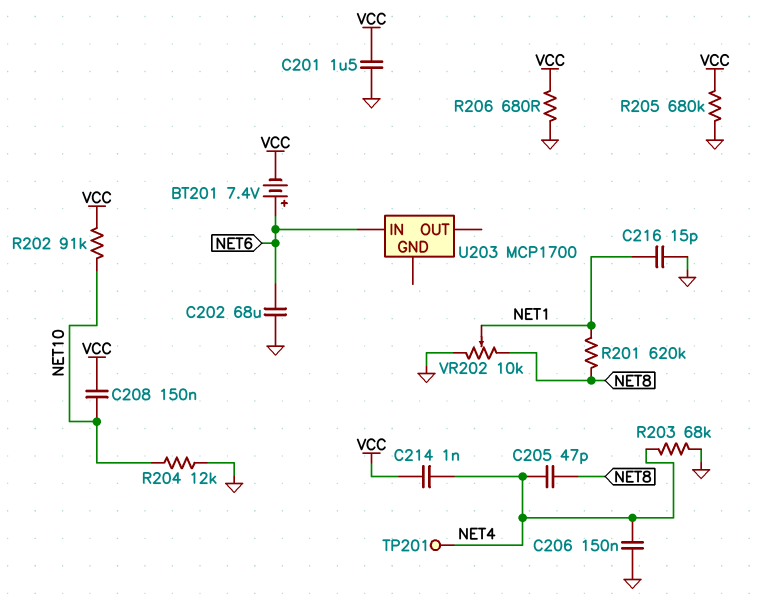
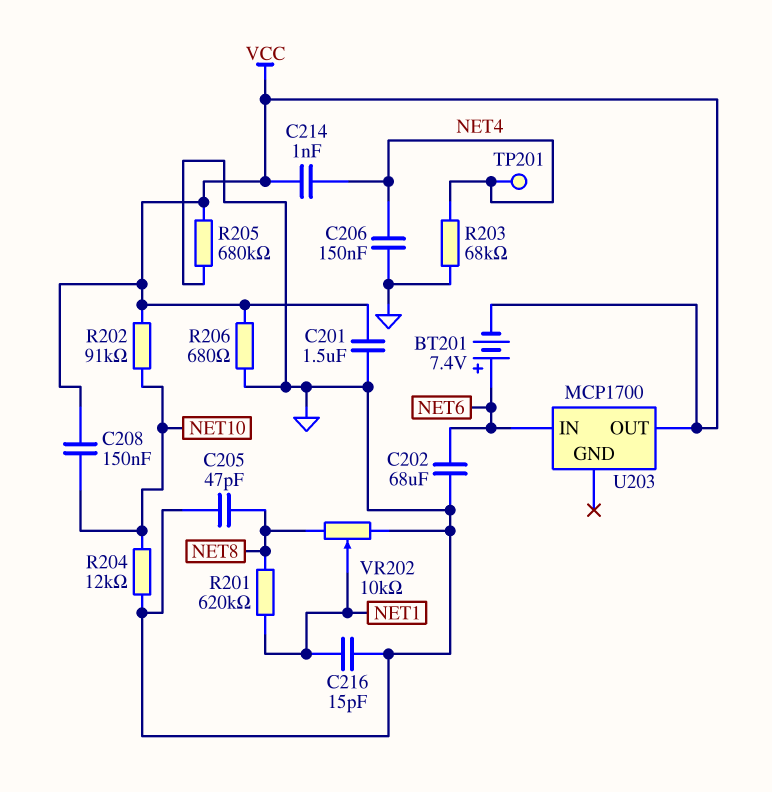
C205: 47pF (NET4, NET8) -> 47pF (GND, NET8)
U203 pin OUT: none -> VCC

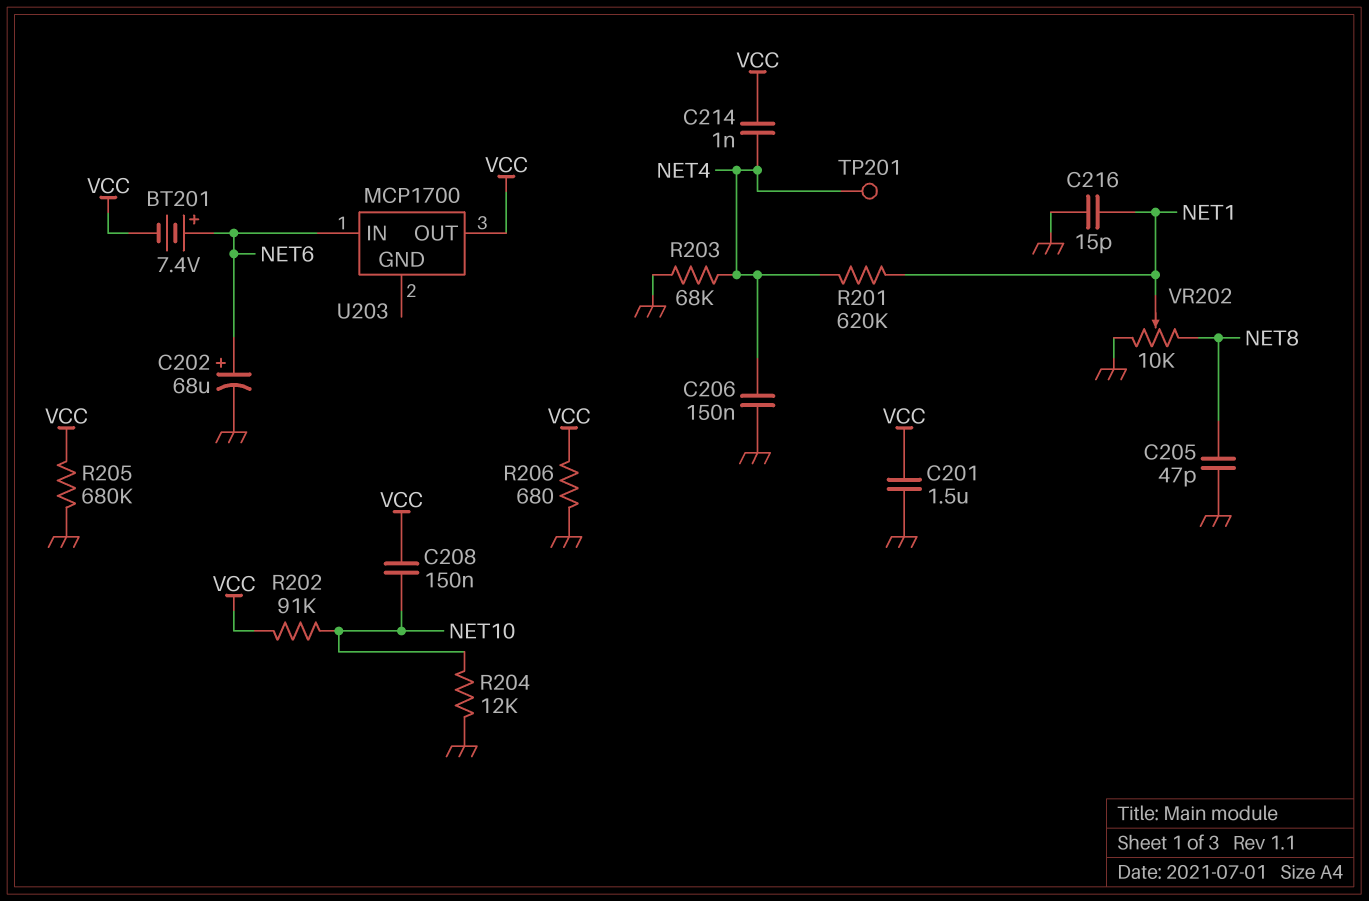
C202: 68uF (GND, NET6) -> 68uF (plus NET6, minus GND)
R201: 620k (NET1, NET8) -> 620k (NET1, NET4)

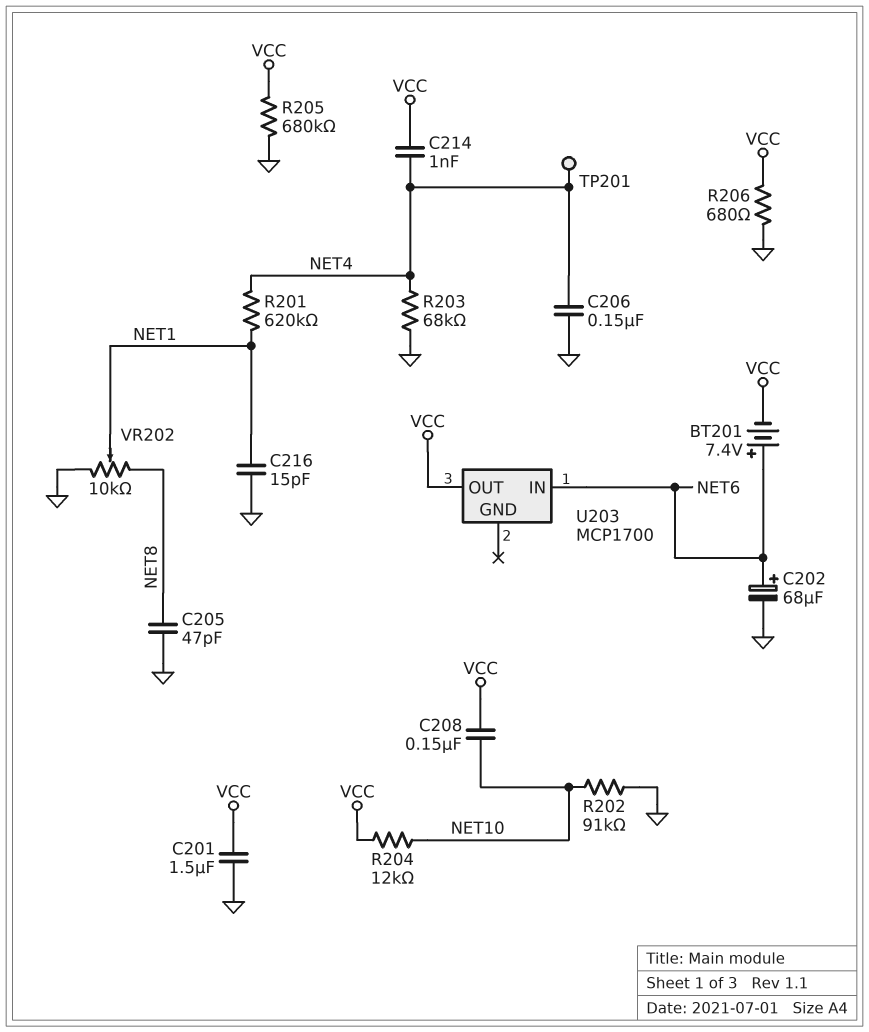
R202: 91k (NET10, VCC) -> 91k (GND, NET10)
R204: 12k (GND, NET10) -> 12k (NET10, VCC)

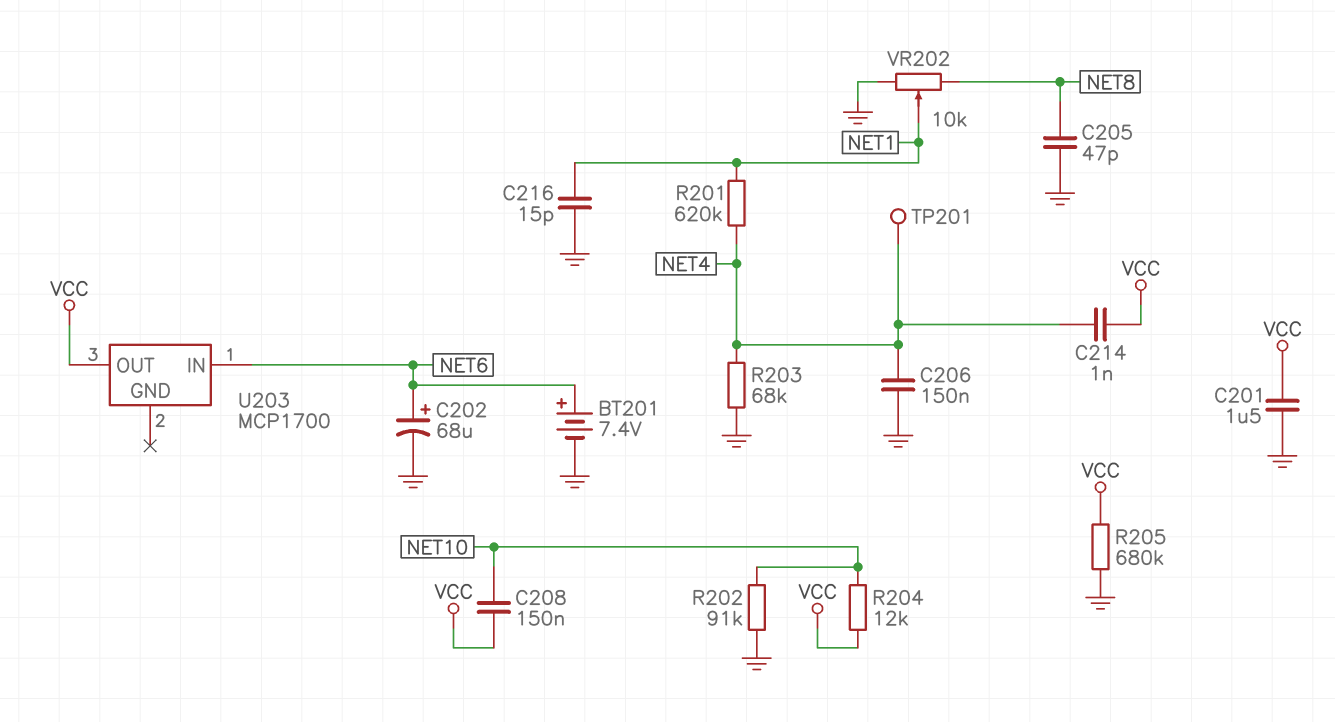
BT201: 7.4V (plus NET6, minus VCC) -> 7.4V (plus NET6, minus GND)
R206: 680 (GND, VCC) -> none

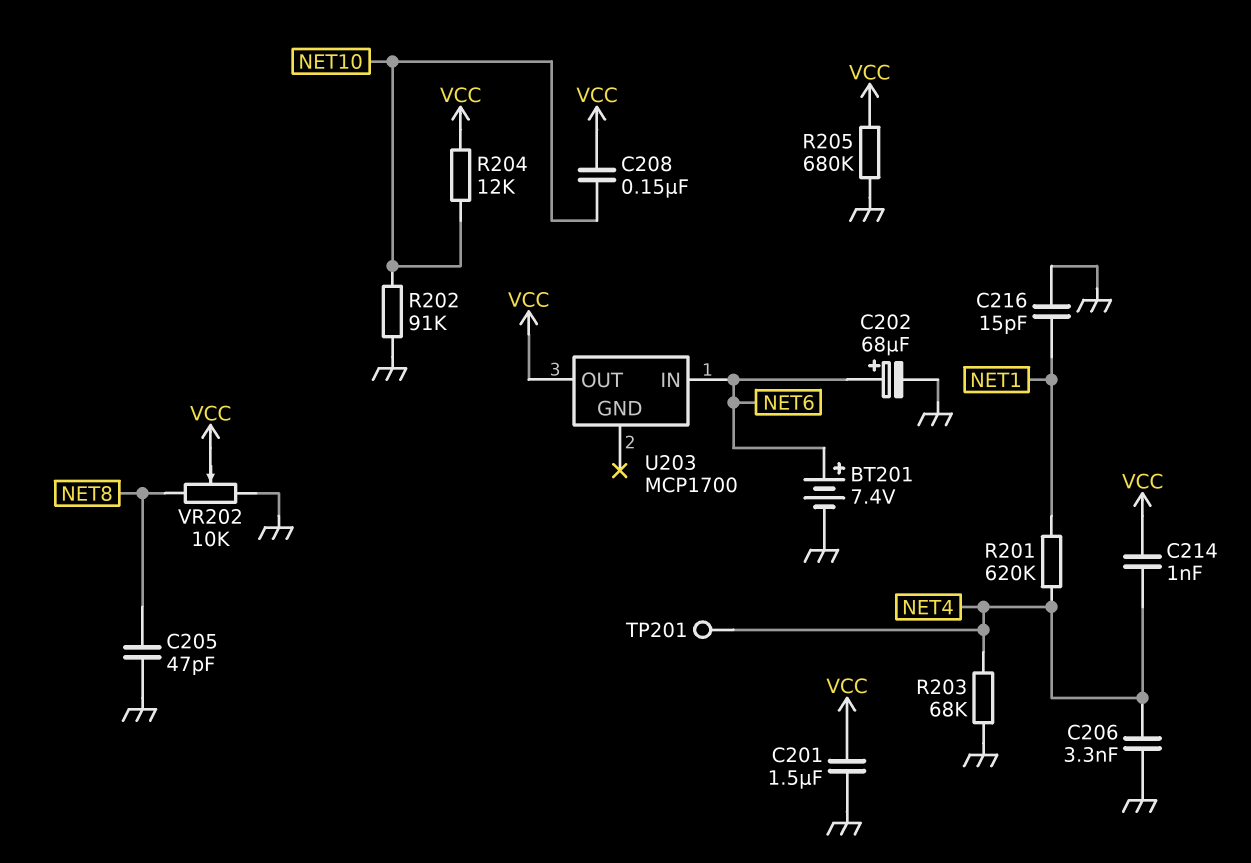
C206: 150nF (GND, NET4) -> 3.3nF (GND, NET4)
VR202: 10k (GND, NET8, wiper NET1) -> 10k (GND, NET8, wiper VCC)

